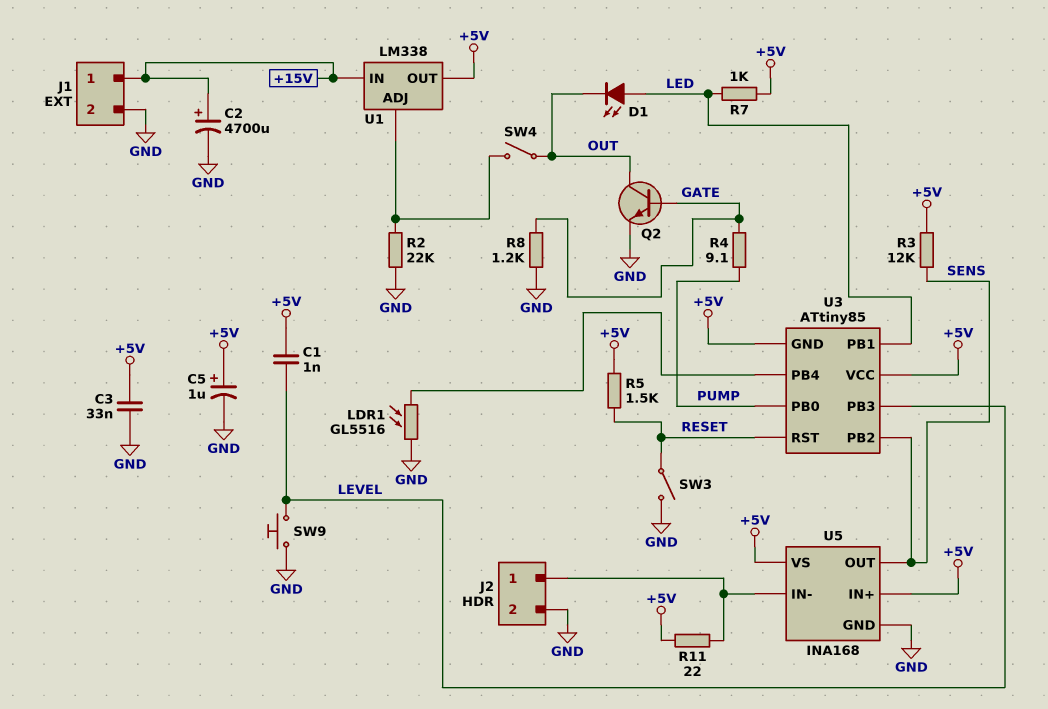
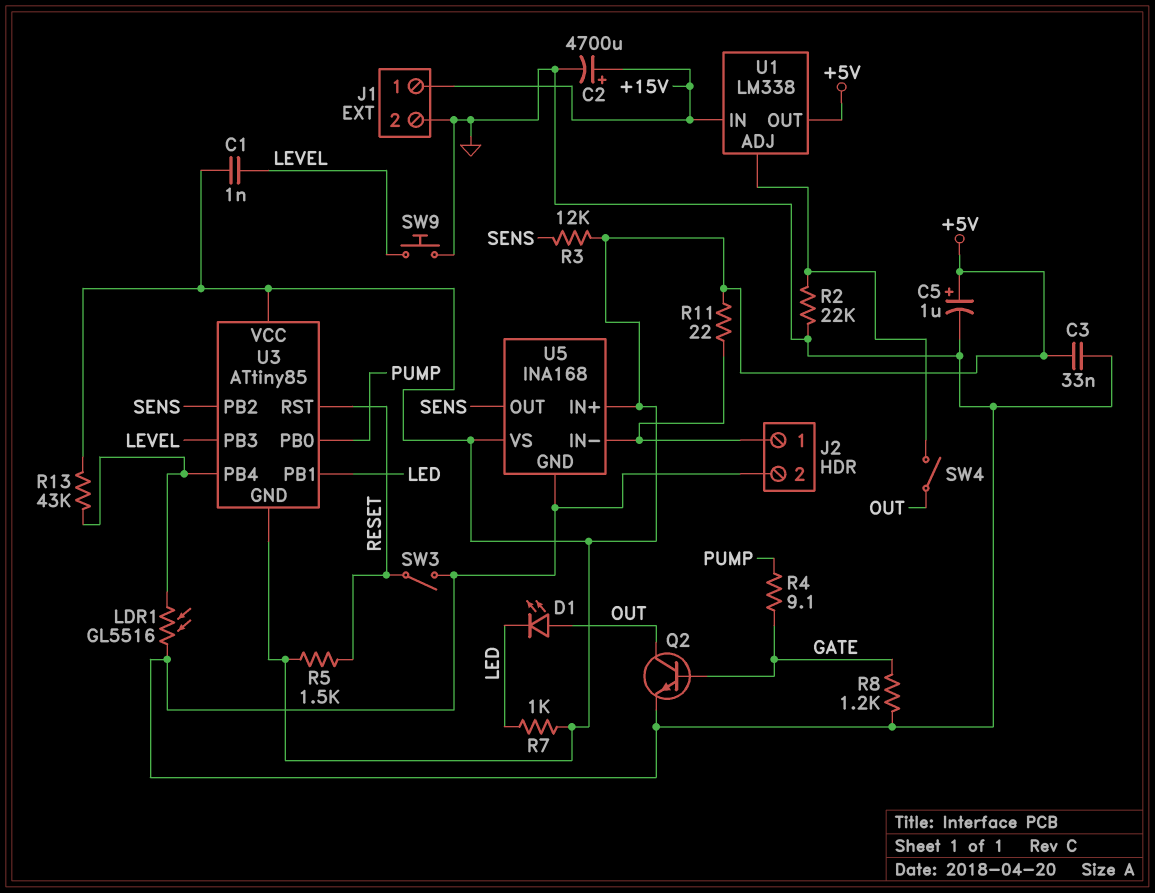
D1: LED (A LED, K OUT) -> LED (A OUT, K LED)
R13: none -> 43k (+5V, U3/PB4)

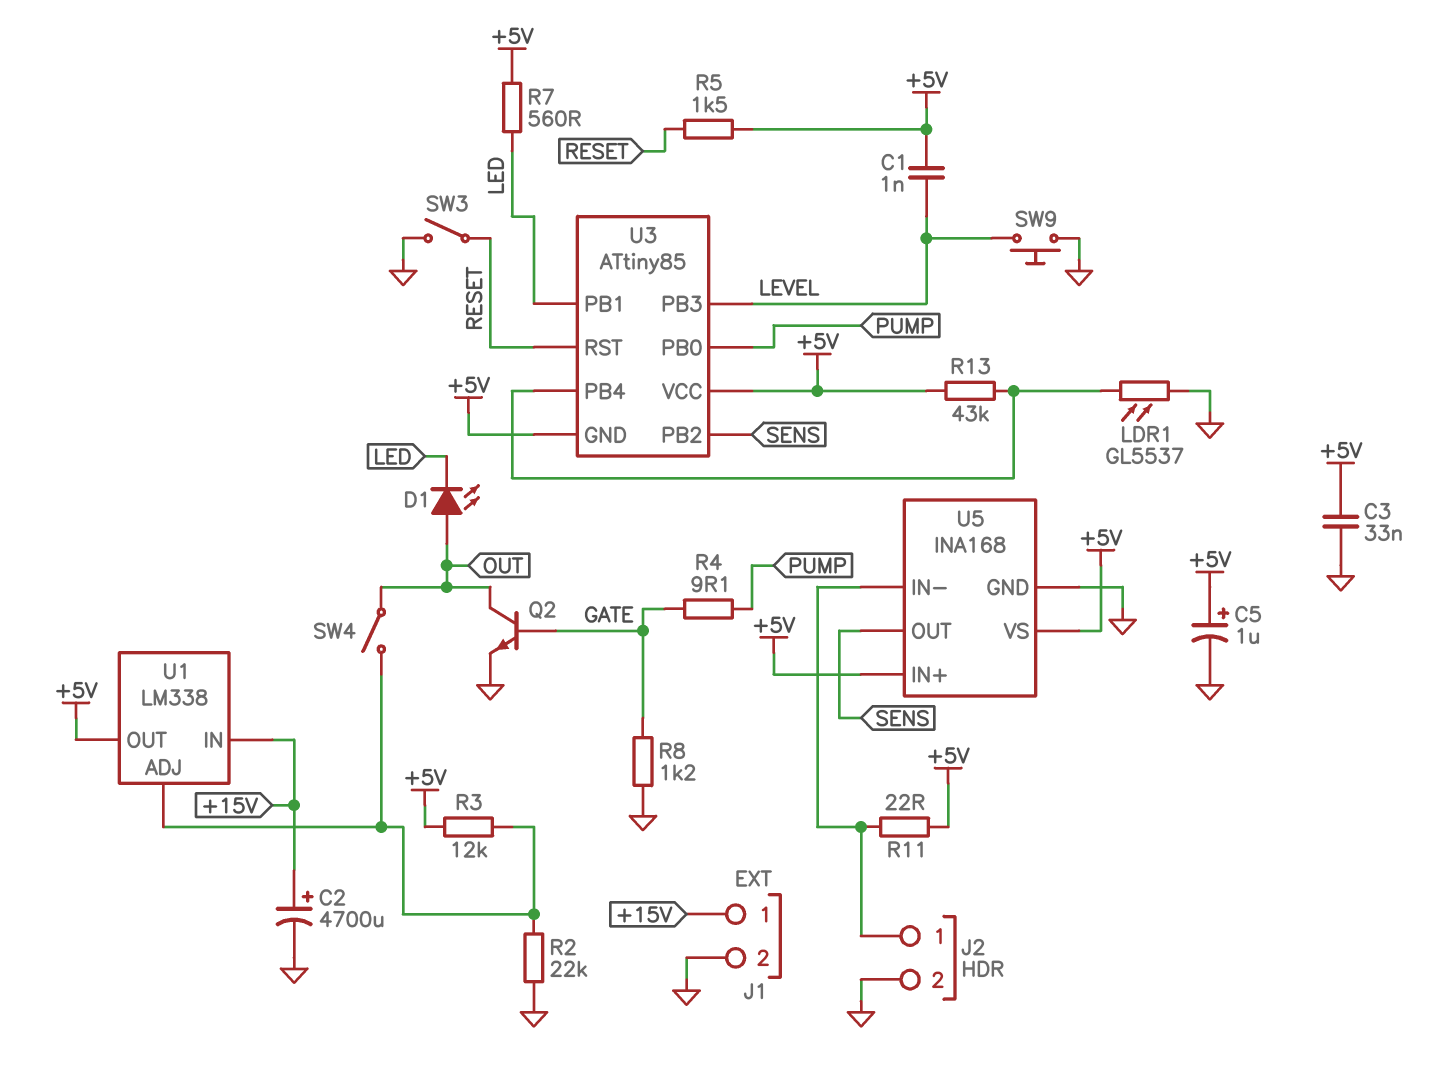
LDR1: GL5516 (GND, U3/PB4) -> GL5537 (GND, U3/PB4)
R3: 12k (+5V, SENS) -> 12k (+5V, U1/ADJ)
R7: 1k (+5V, LED) -> 560 (+5V, LED)

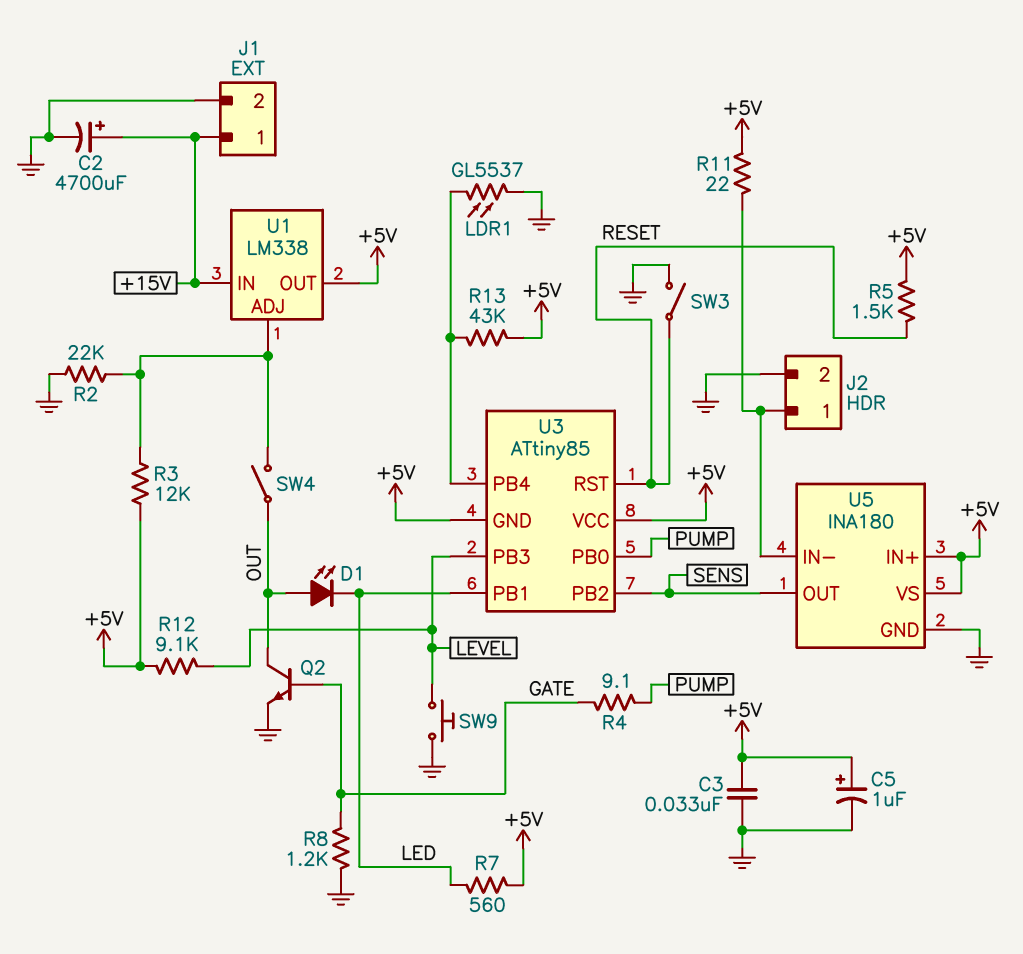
C1: 1nF (+5V, LEVEL) -> none
R12: none -> 9.1k (+5V, LEVEL)
U5: INA168 -> INA180

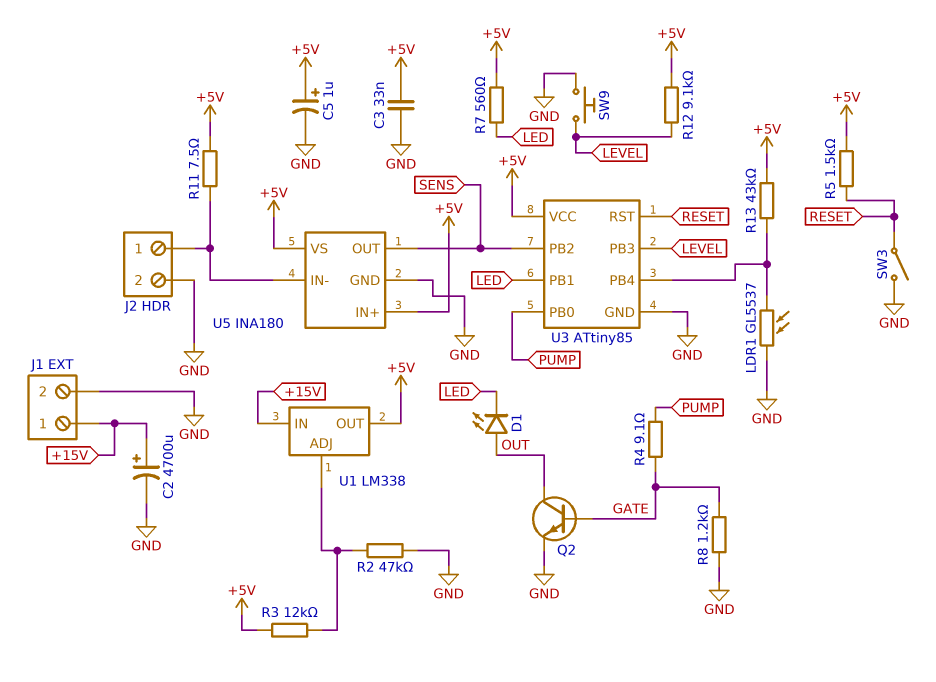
R2: 22k (GND, U1/ADJ) -> 47k (GND, U1/ADJ)
R11: 22 (+5V, J2/1) -> 7.5 (+5V, J2/1)
SW4: switch (OUT, U1/ADJ) -> none
U3 pin GND: +5V -> GND

